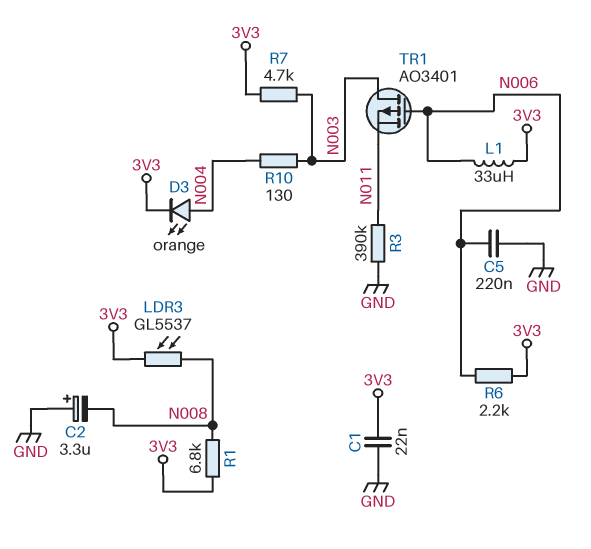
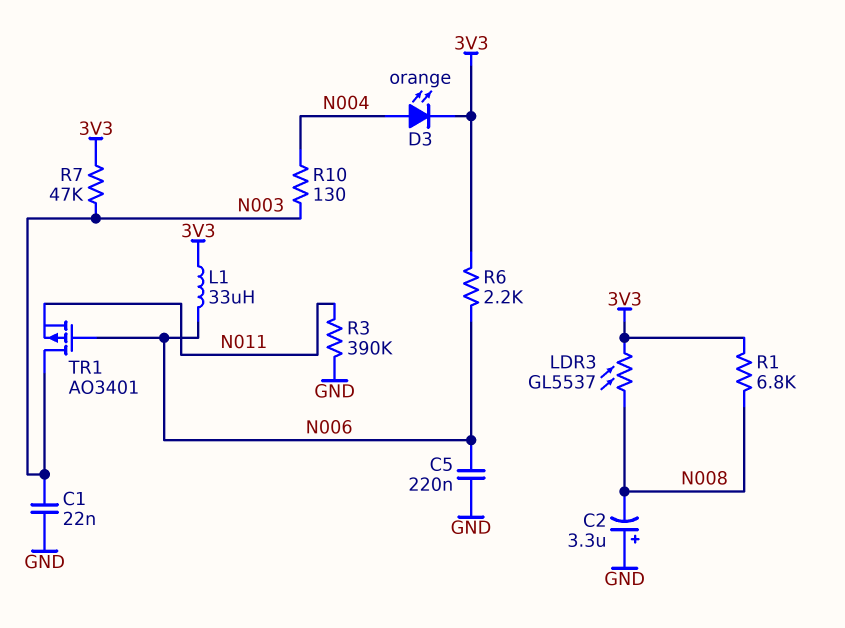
C1: 22nF (3V3, GND) -> 22nF (GND, N003)
R7: 4.7k (3V3, N003) -> 47k (3V3, N003)

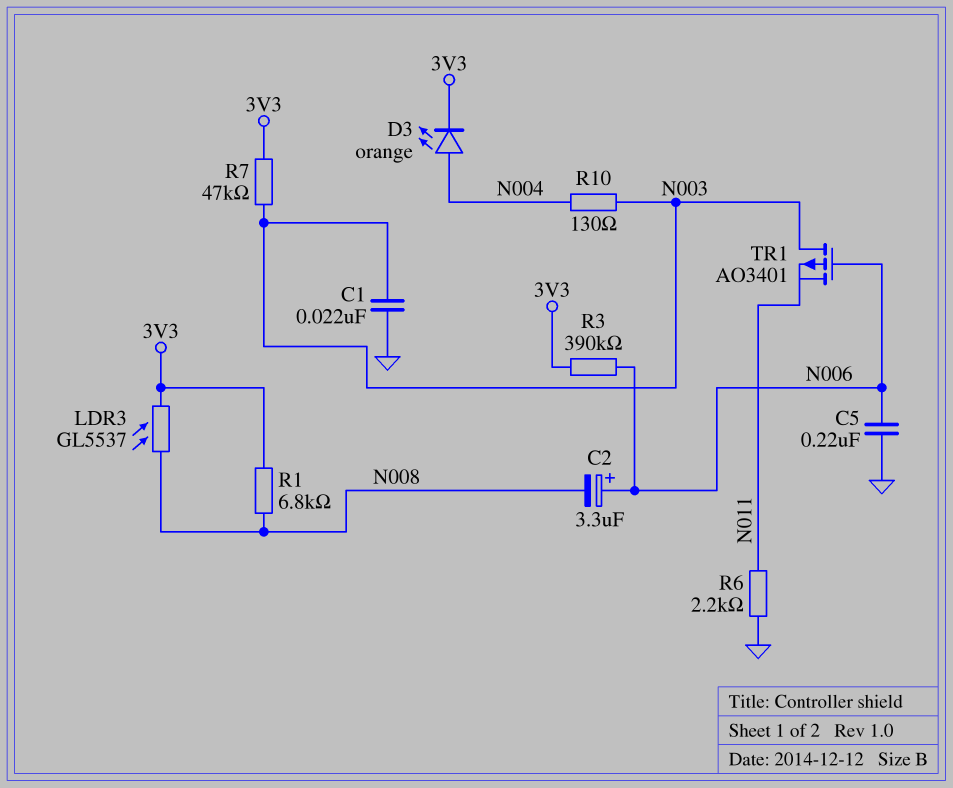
C2: 3.3uF (plus GND, minus N008) -> 3.3uF (plus N006, minus N008)
L1: 33uH (3V3, N006) -> none
R3: 390k (GND, N011) -> 390k (3V3, N006)
R6: 2.2k (3V3, N006) -> 2.2k (GND, N011)

